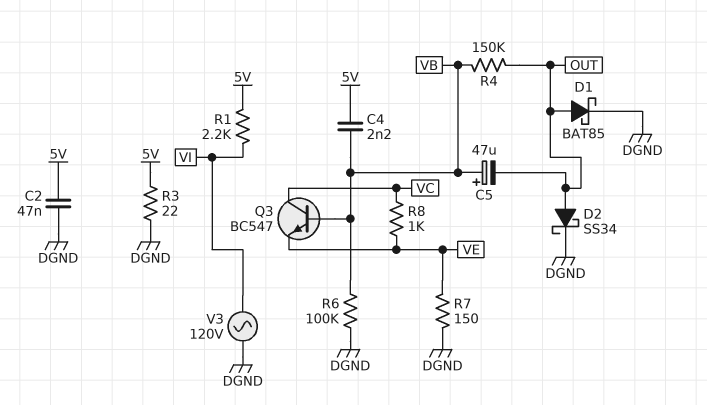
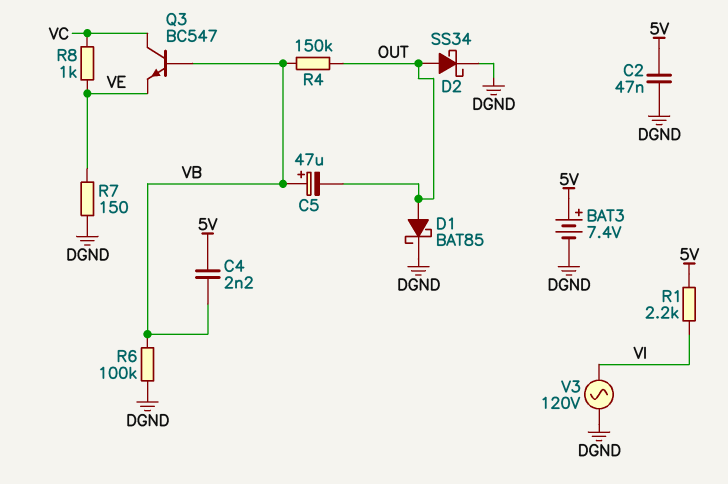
BAT3: none -> 7.4V (plus 5V, minus DGND)
R3: 22 (5V, DGND) -> none

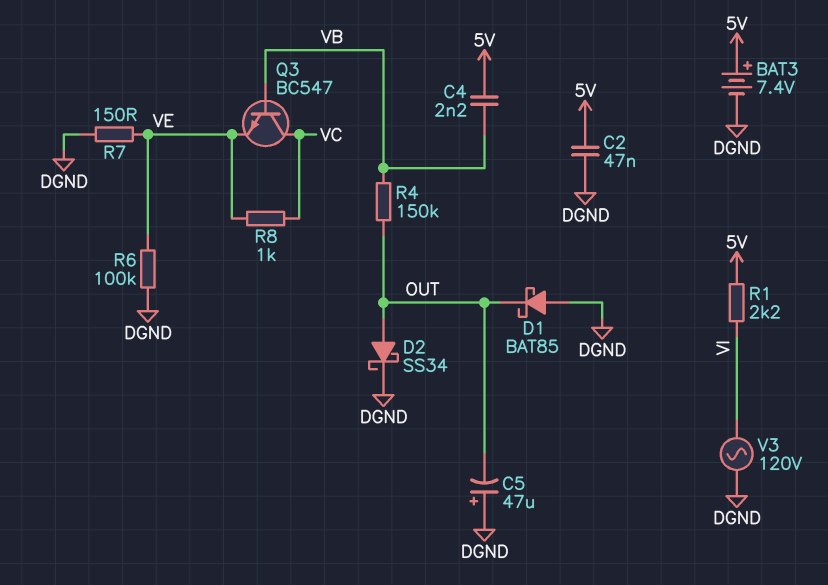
C5: 47uF (plus VB, minus OUT) -> 47uF (plus DGND, minus OUT)
D1: schottky BAT85 (A OUT, K DGND) -> schottky BAT85 (A DGND, K OUT)
R6: 100k (DGND, VB) -> 100k (DGND, VE)

